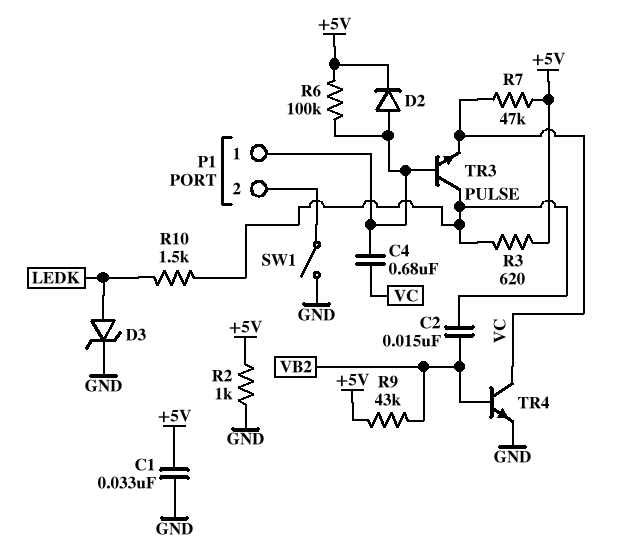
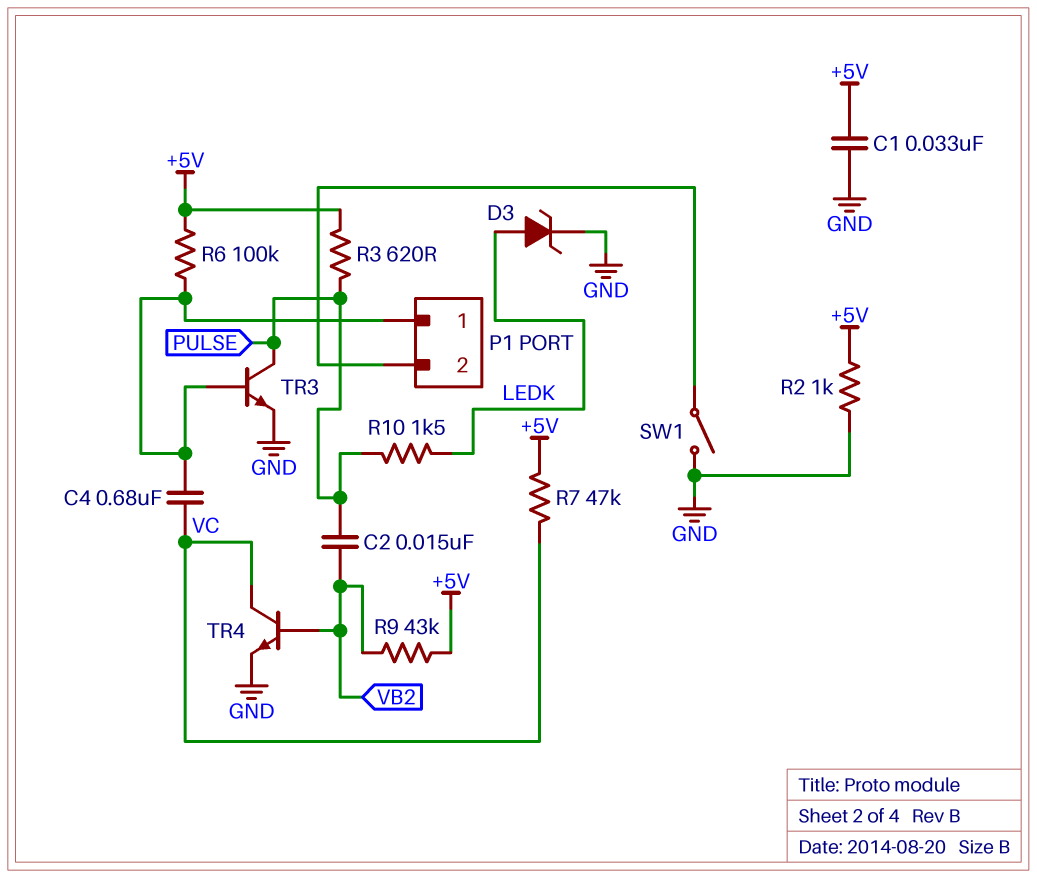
D2: diode (A P1/1, K +5V) -> none
TR3: NPN (B P1/1, C PULSE, E VC) -> NPN (B P1/1, C PULSE, E GND)

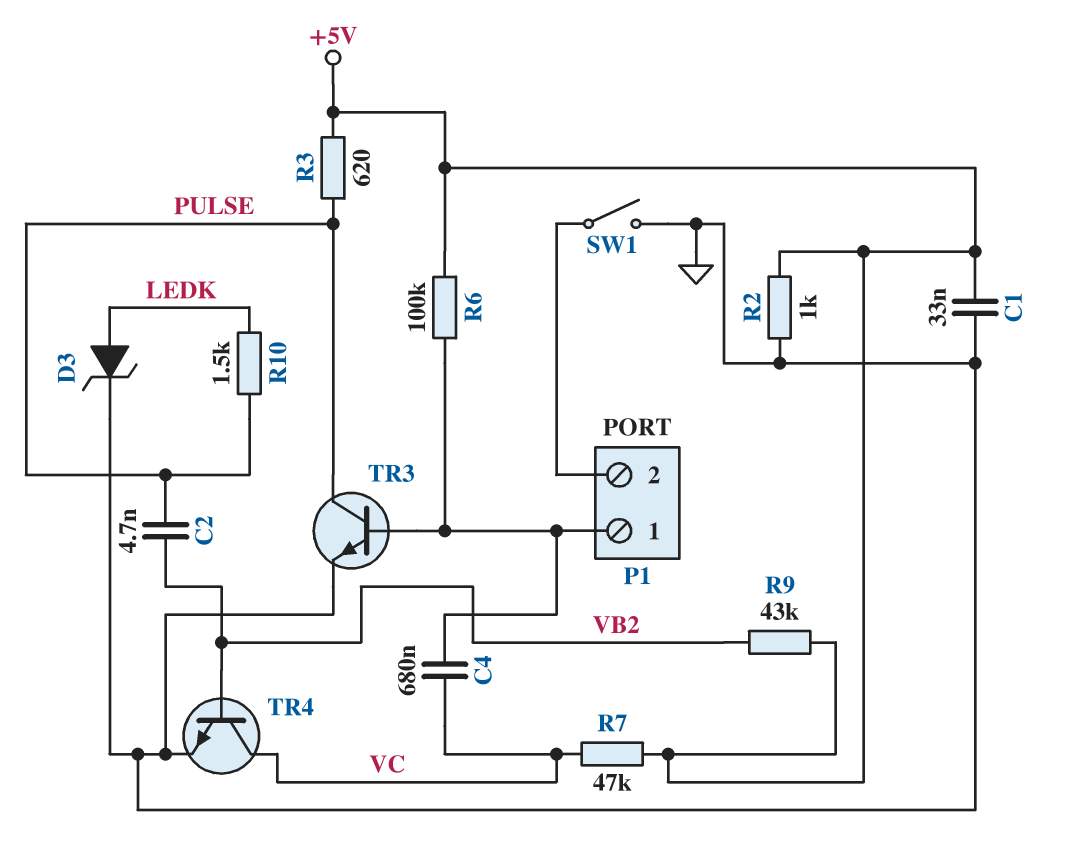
C2: 15nF (PULSE, VB2) -> 4.7nF (PULSE, VB2)

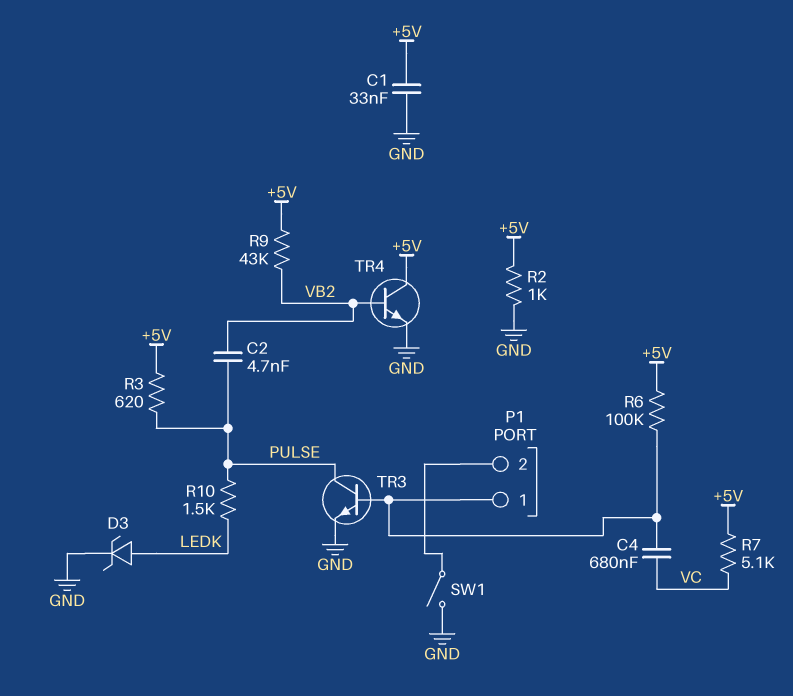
R7: 47k (+5V, VC) -> 5.1k (+5V, VC)
TR4: NPN (B VB2, C VC, E GND) -> NPN (B VB2, C +5V, E GND)

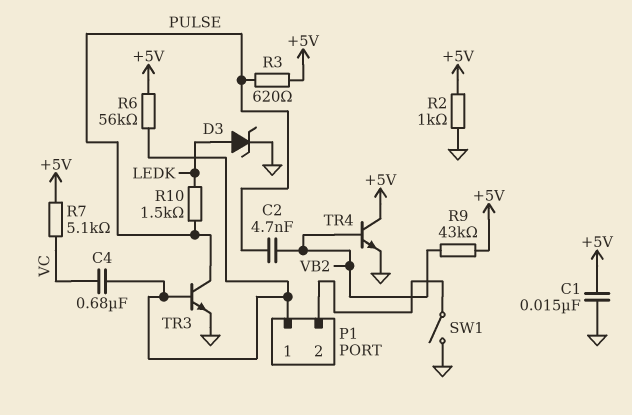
C1: 33nF (+5V, GND) -> 15nF (+5V, GND)
R6: 100k (+5V, P1/1) -> 56k (+5V, P1/1)

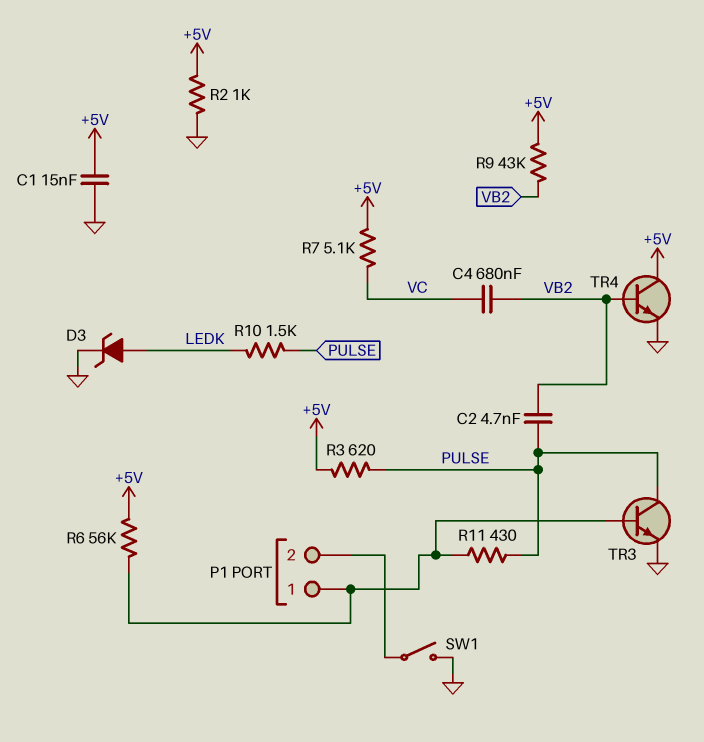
C4: 680nF (P1/1, VC) -> 680nF (VB2, VC)
R11: none -> 430 (P1/1, PULSE)

